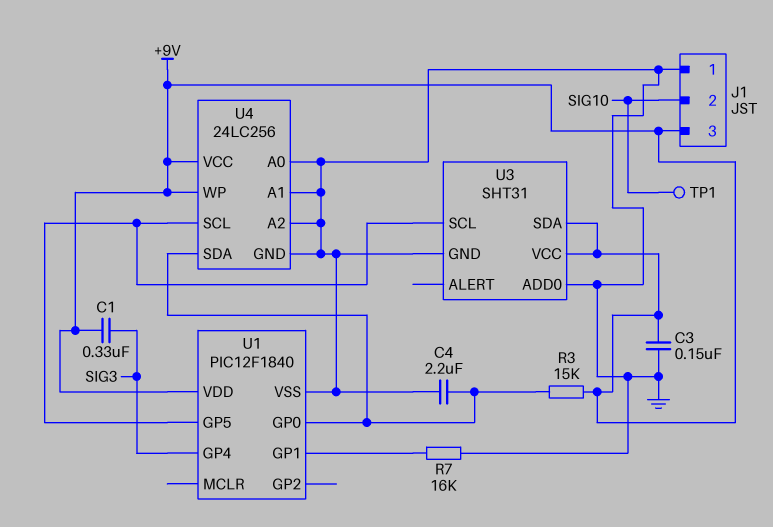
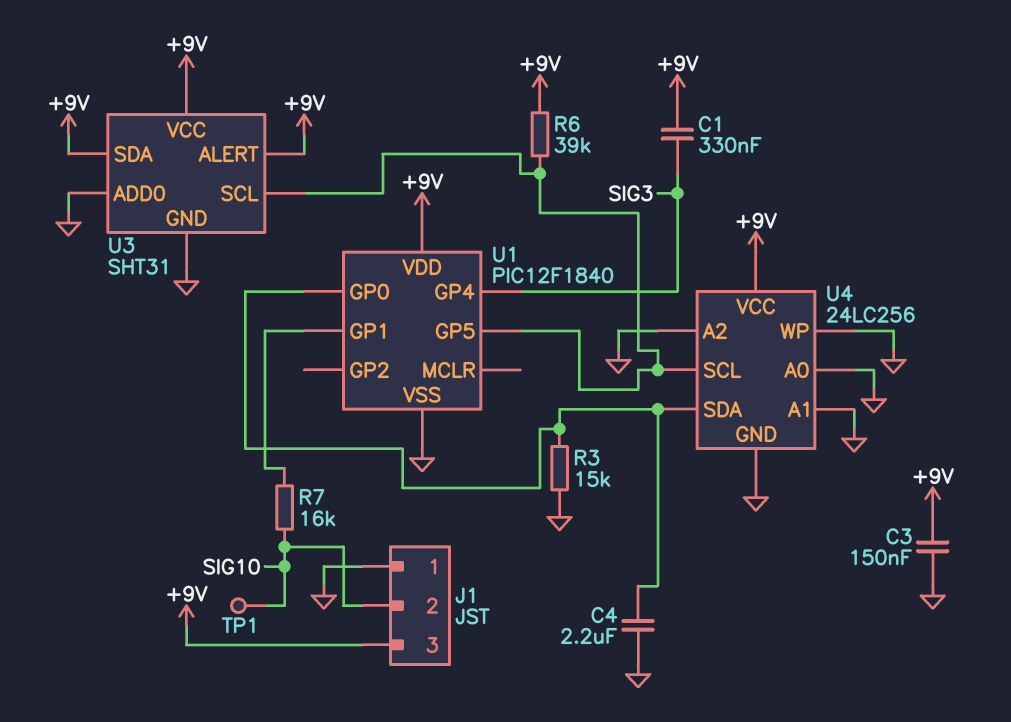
R3: 15k (+9V, U1/GP0) -> 15k (GND, U1/GP0)
R6: none -> 39k (+9V, U1/GP5)
R7: 16k (GND, U1/GP1) -> 16k (SIG10, U1/GP1)
U3 pin ALERT: none -> +9V
U4 pin WP: +9V -> GND

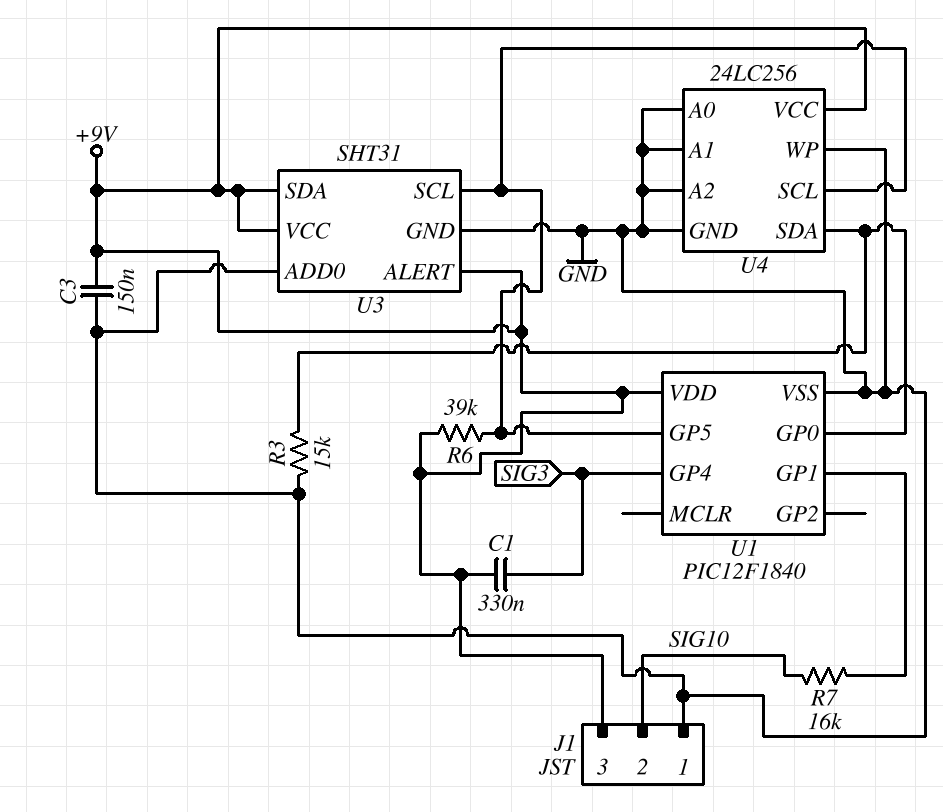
C4: 2.2uF (GND, U1/GP0) -> none
TP1: test point (SIG10) -> none

